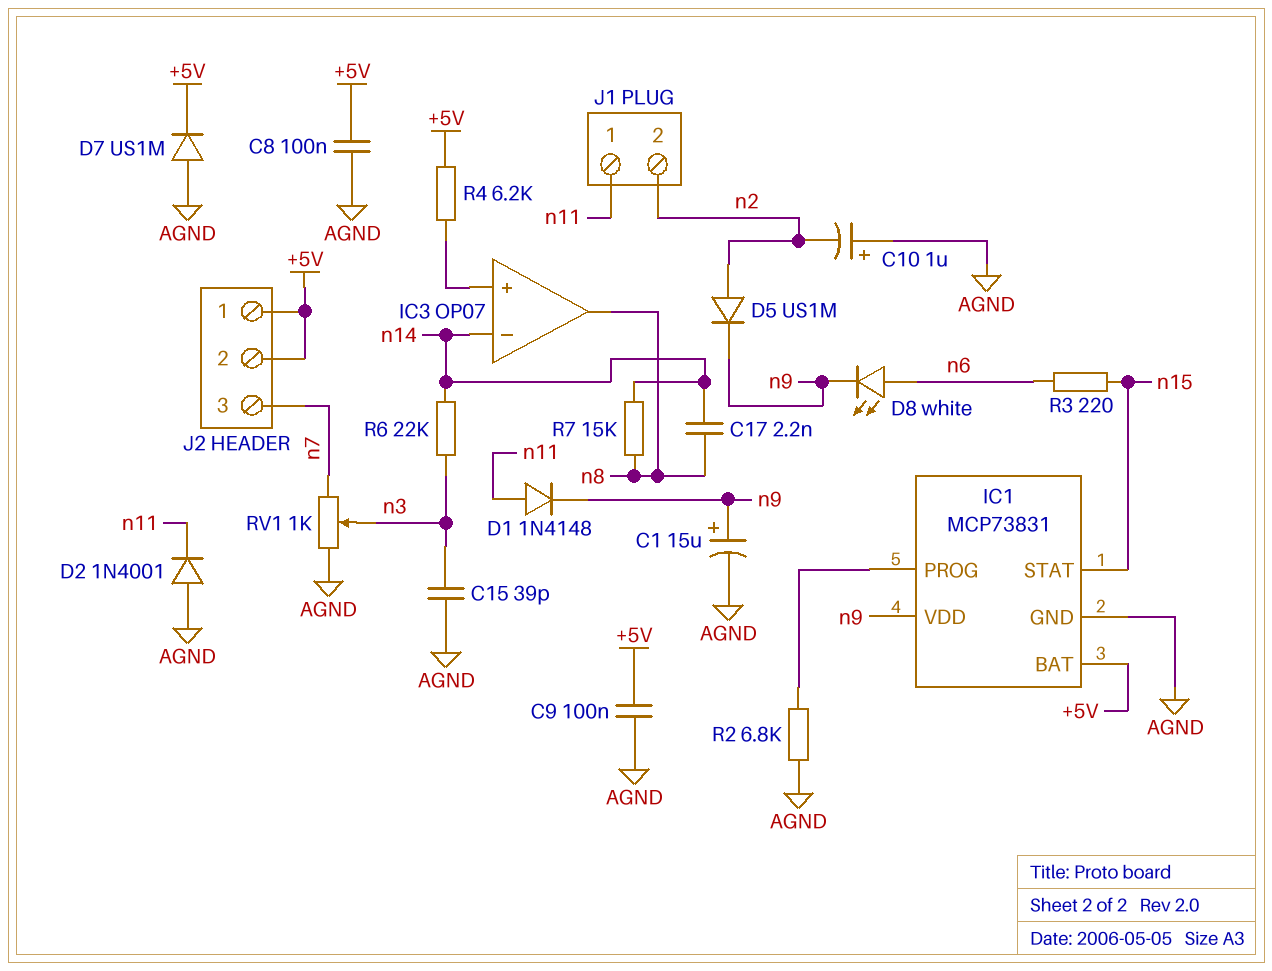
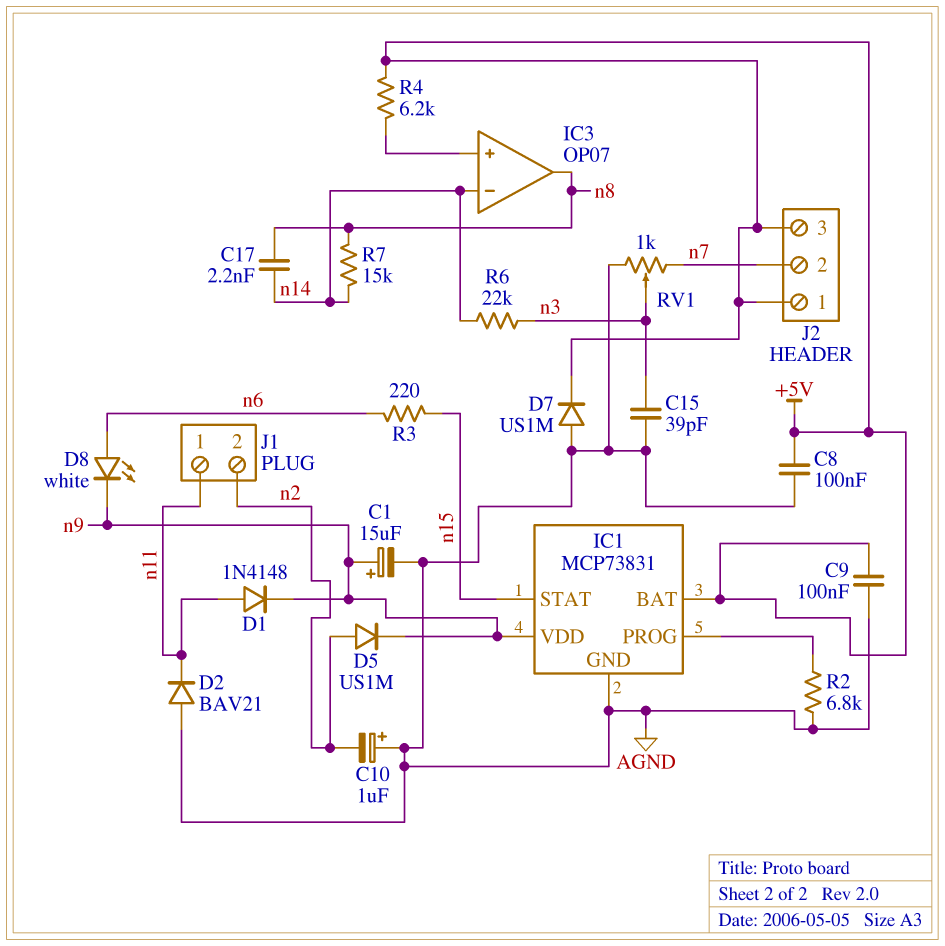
D2: diode 1N4001 (A AGND, K n11) -> diode BAV21 (A AGND, K n11)
J2 pin 2: +5V -> n7
J2 pin 3: n7 -> +5V

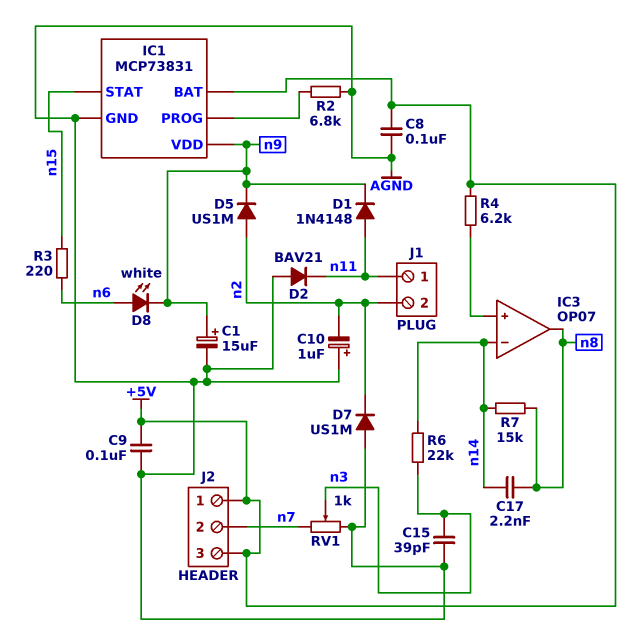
D7: diode US1M (A AGND, K +5V) -> diode US1M (A AGND, K n2)

